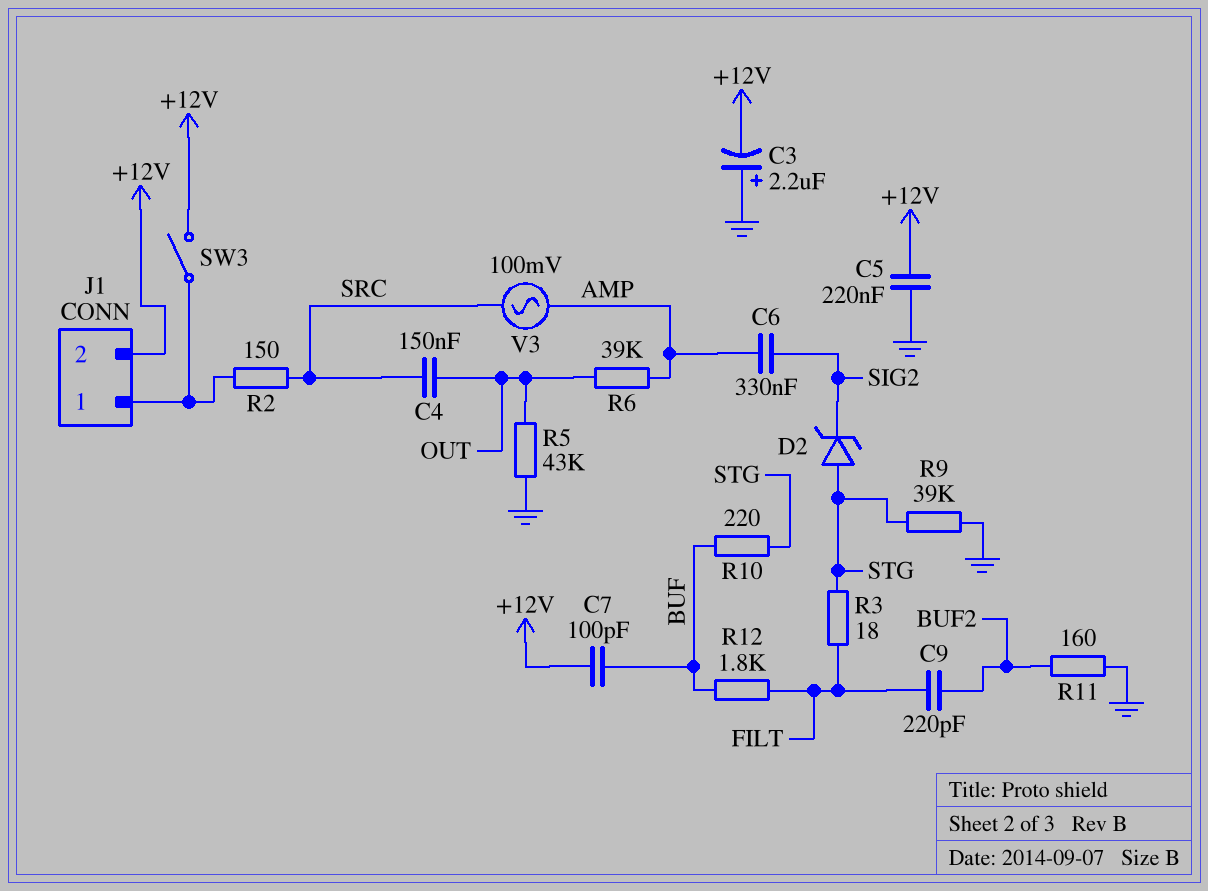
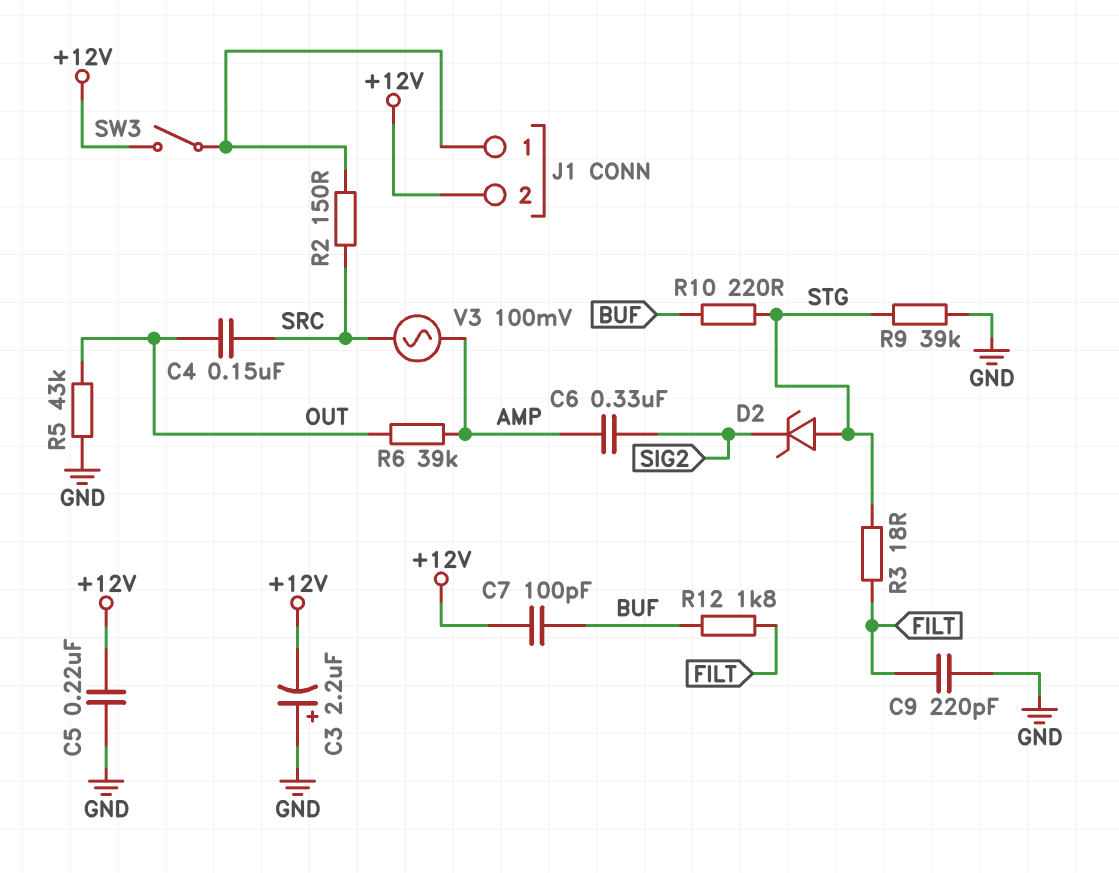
C9: 220pF (BUF2, FILT) -> 220pF (FILT, GND)
R11: 160 (BUF2, GND) -> none

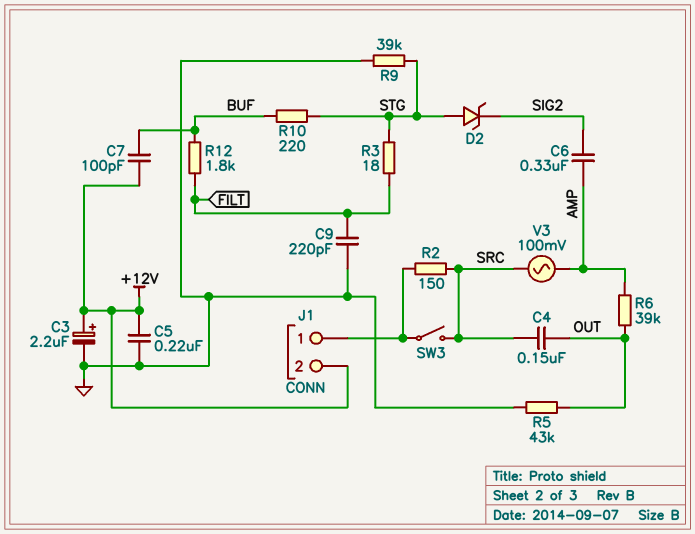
C3: 2.2uF (plus GND, minus +12V) -> 2.2uF (plus +12V, minus GND)
SW3: switch (+12V, J1/1) -> switch (J1/1, SRC)

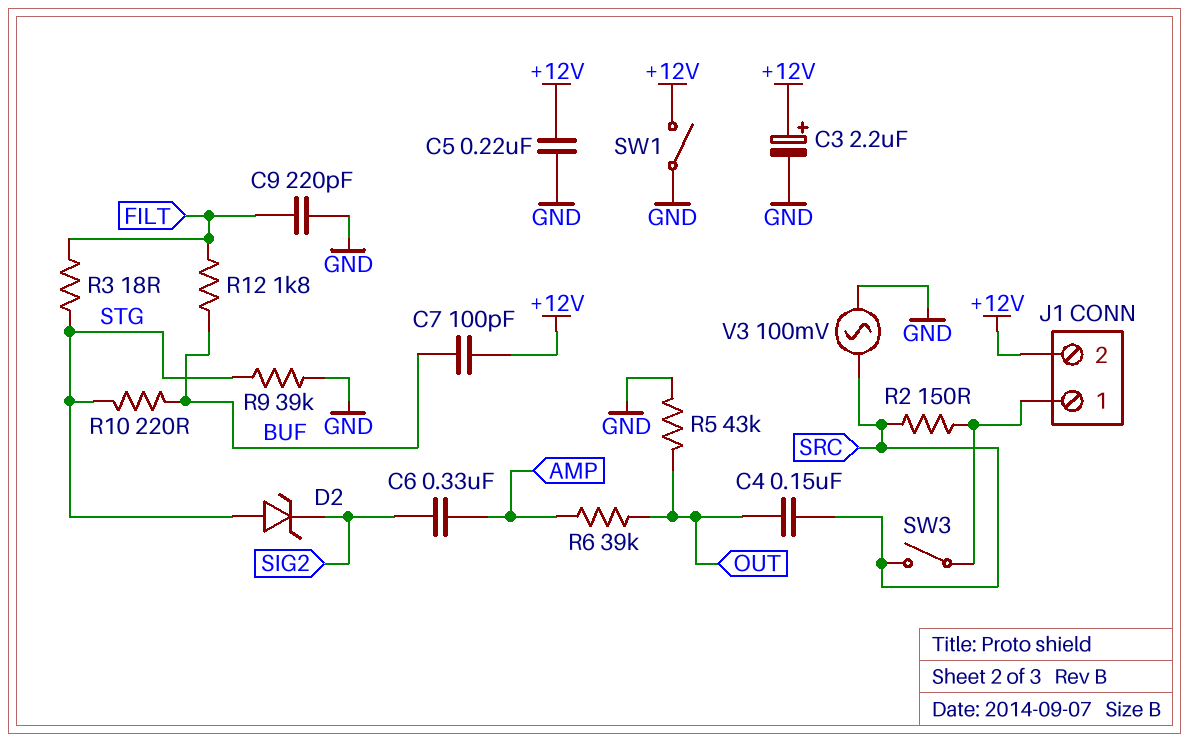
SW1: none -> switch (+12V, GND)
V3: AC 100mV (AMP, SRC) -> AC 100mV (GND, SRC)

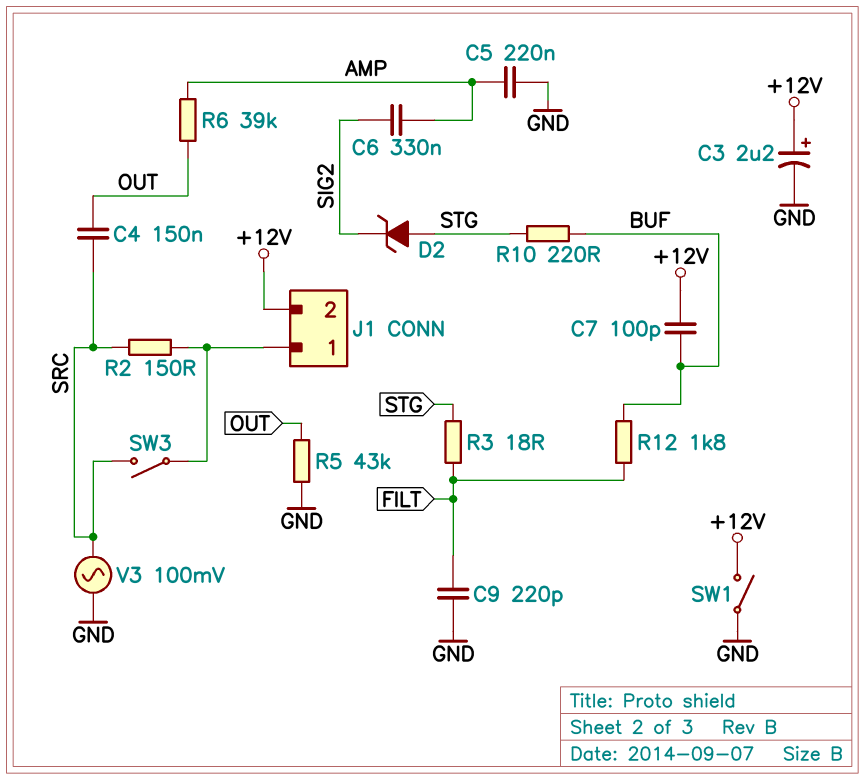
C5: 220nF (+12V, GND) -> 220nF (AMP, GND)
R9: 39k (GND, STG) -> none

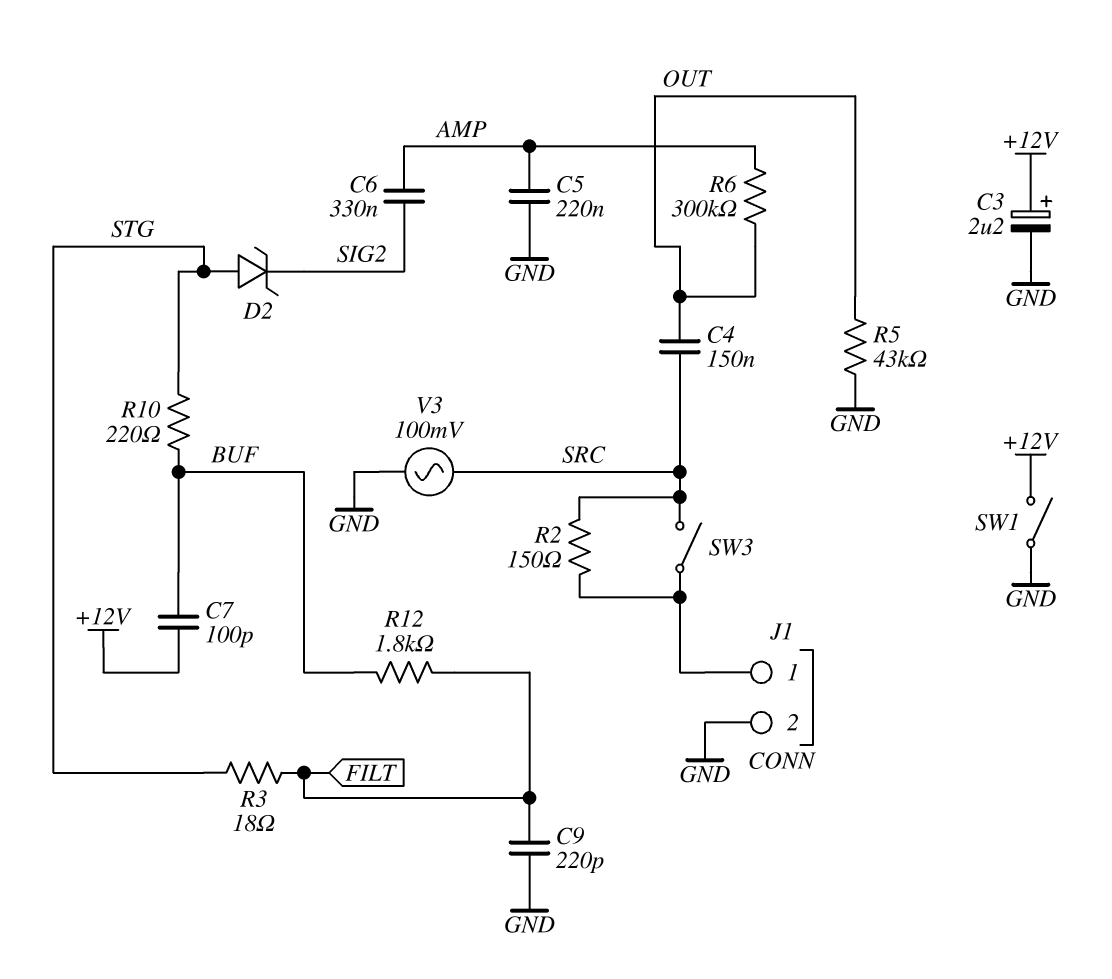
J1 pin 2: +12V -> GND
R6: 39k (AMP, OUT) -> 300k (AMP, OUT)

